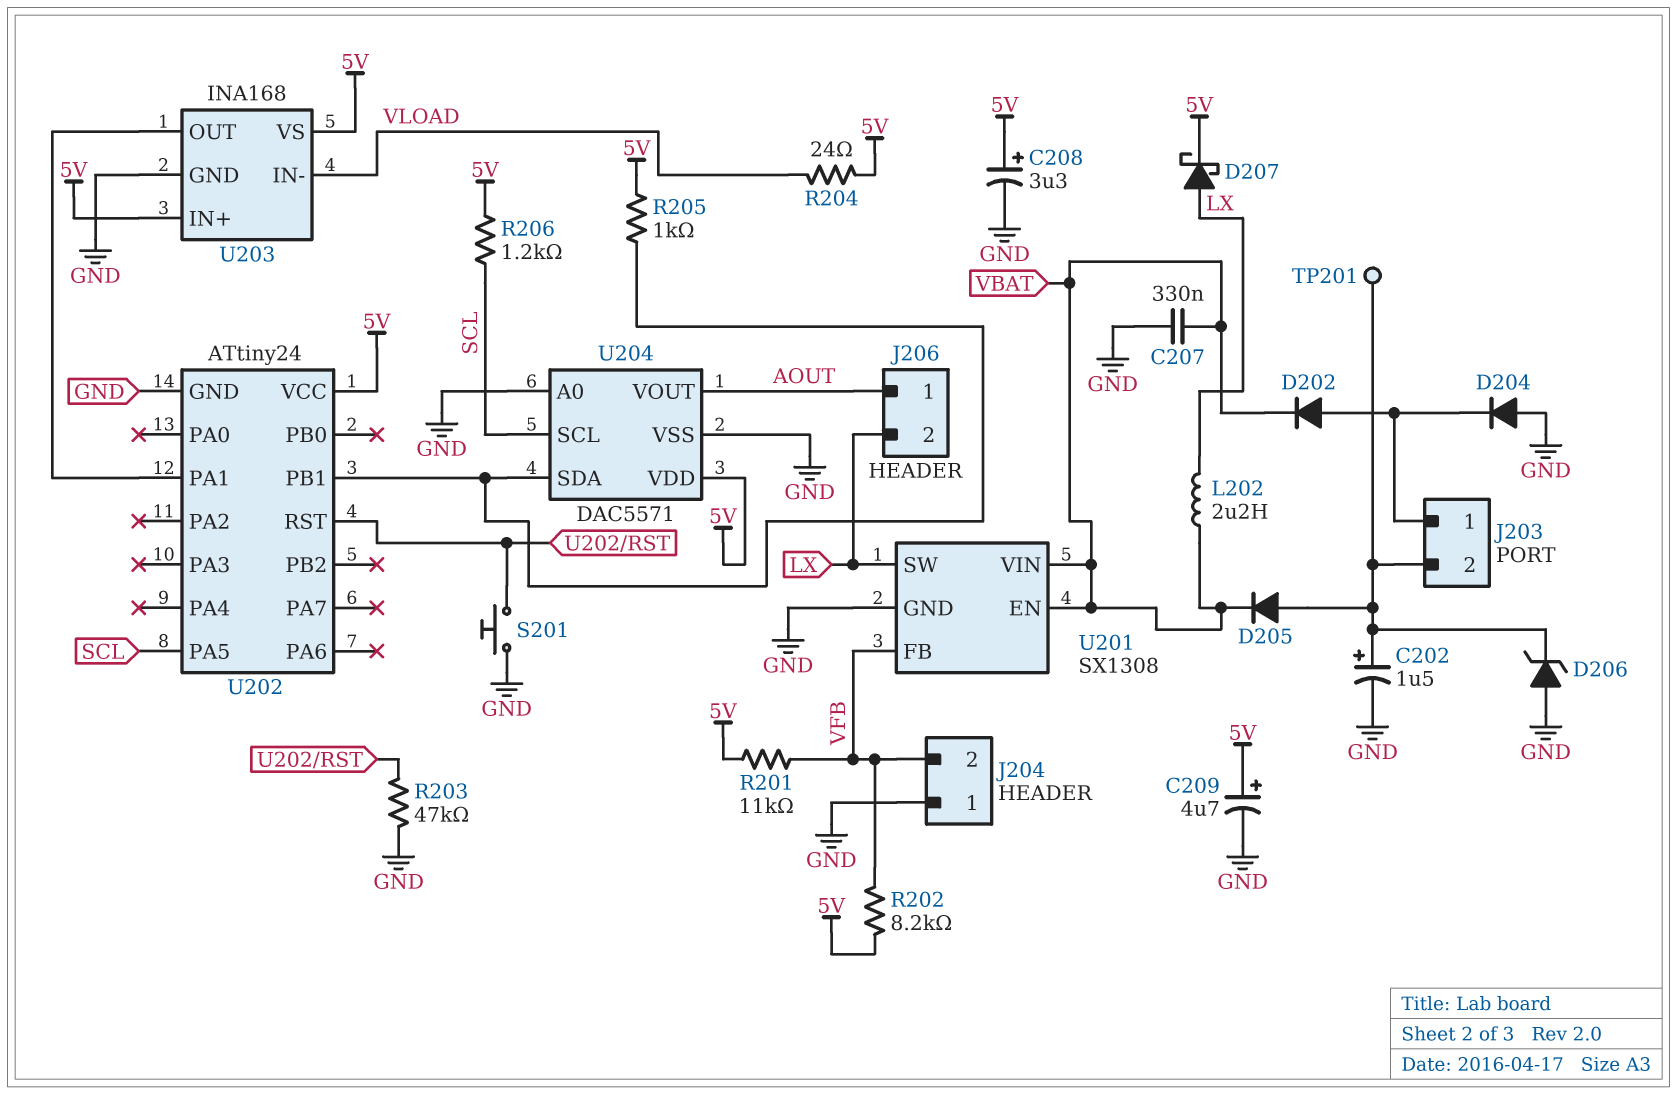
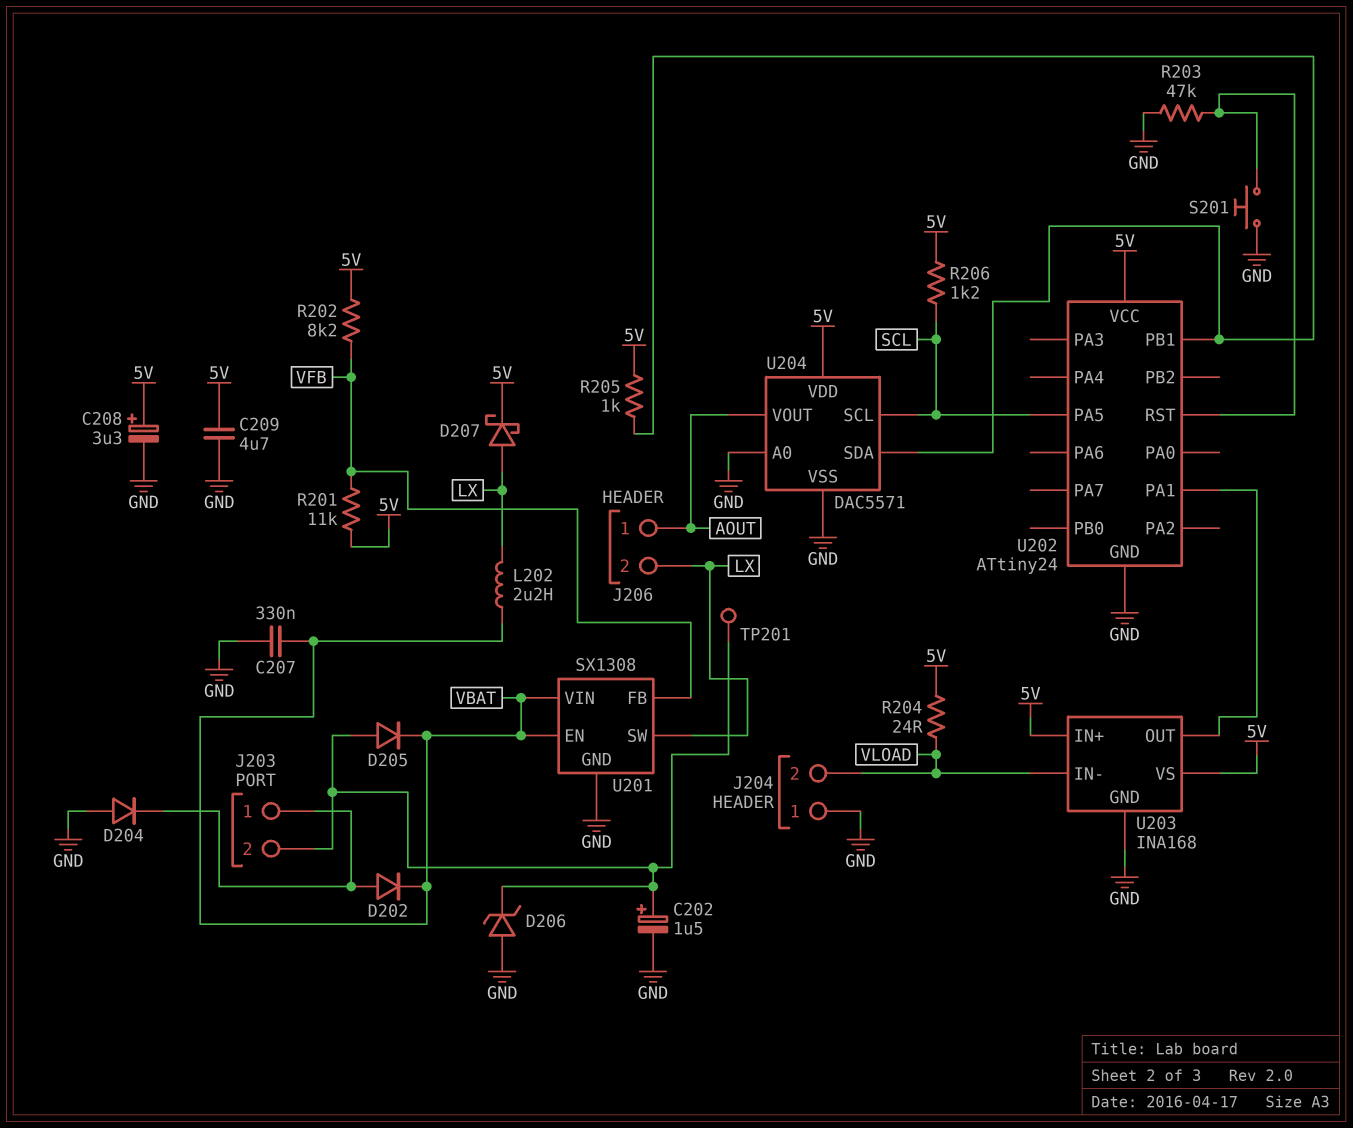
C209: 4.7uF (plus 5V, minus GND) -> 4.7uF (5V, GND)
J204 pin 2: VFB -> VLOAD

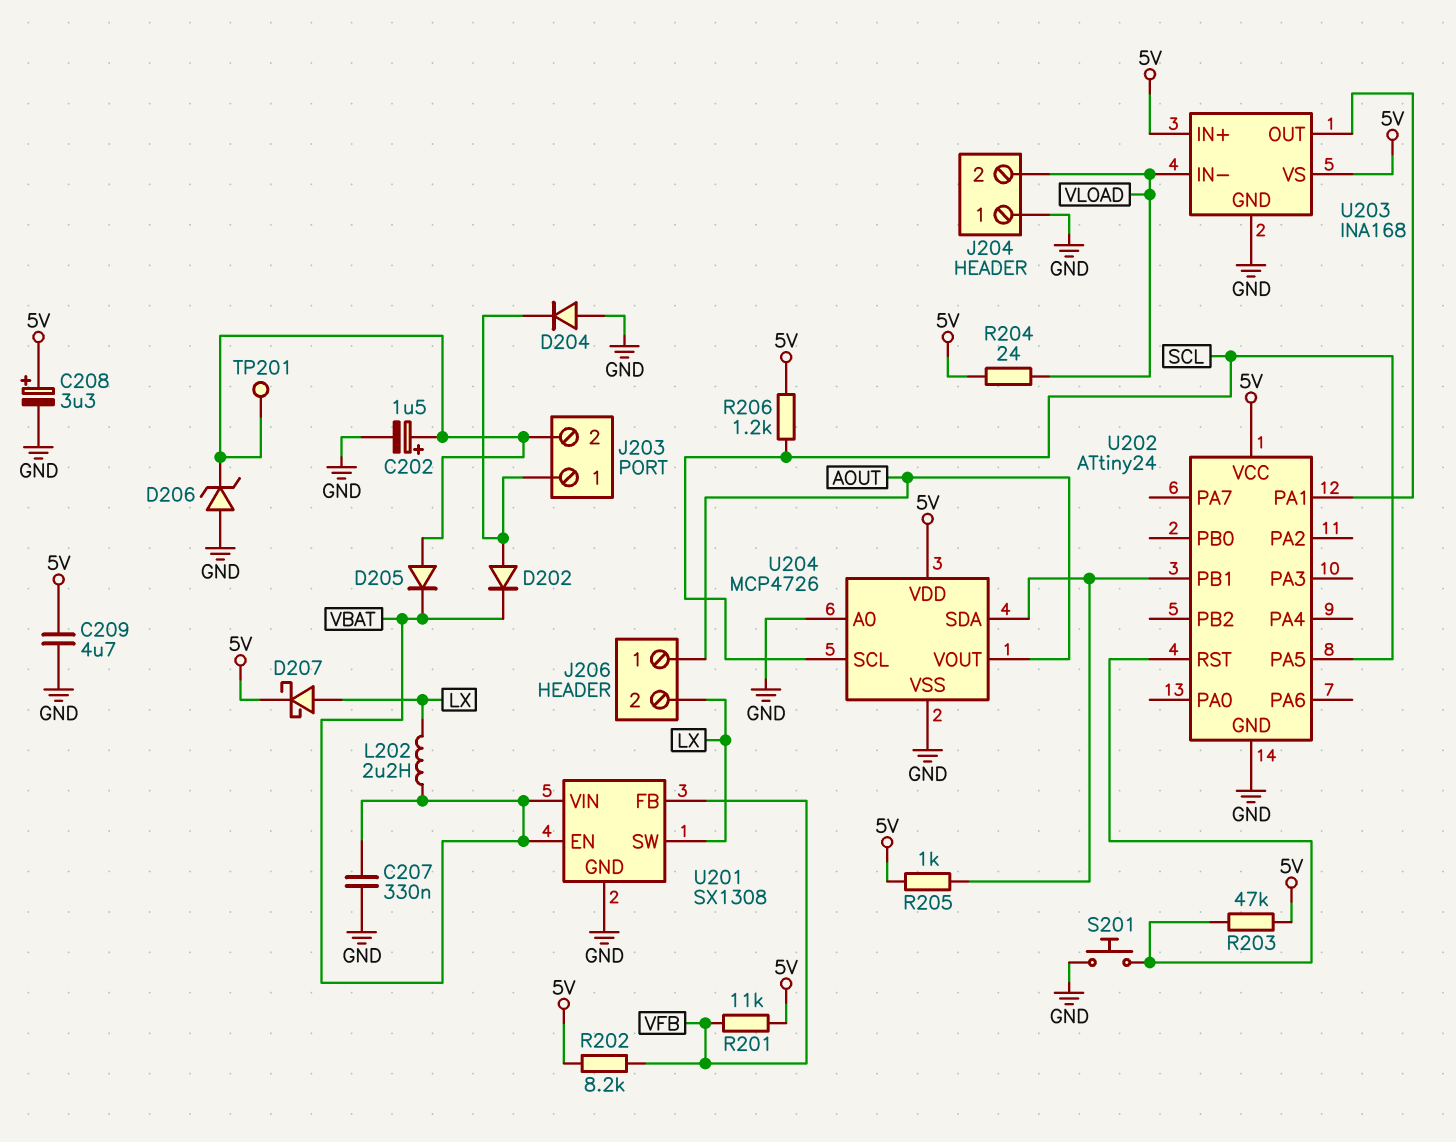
R203: 47k (GND, U202/RST) -> 47k (5V, U202/RST)
U204: DAC5571 -> MCP4726

